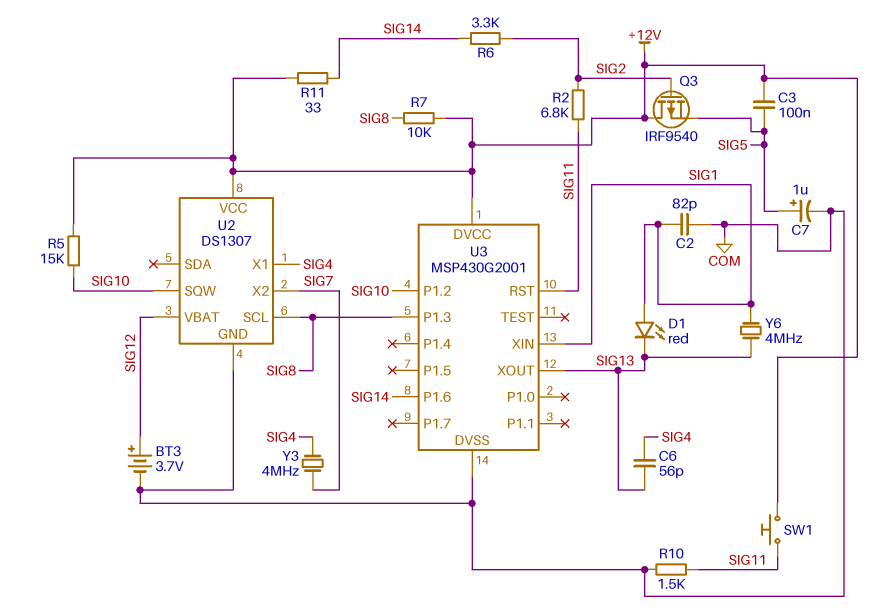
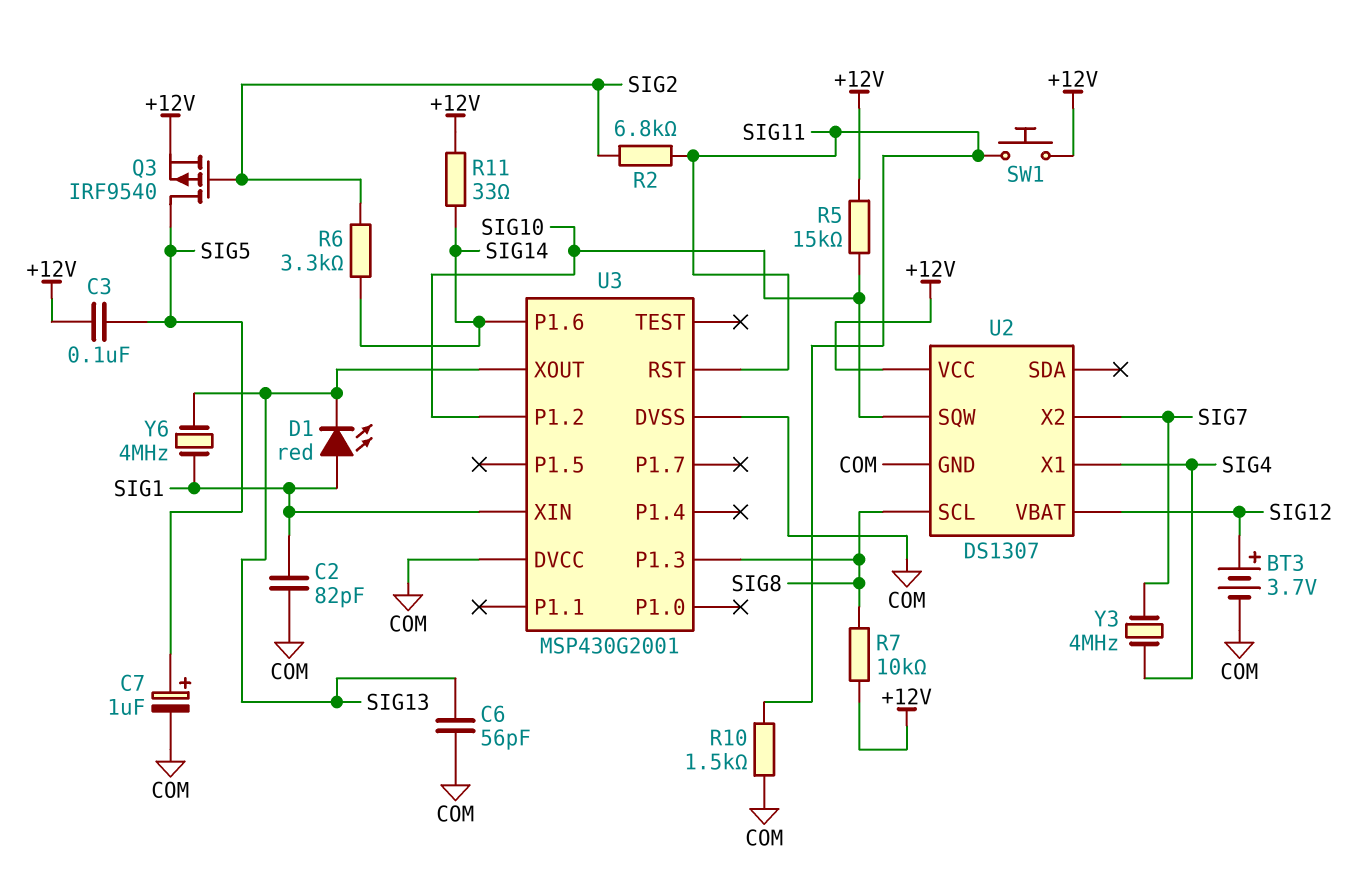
C6: 56pF (SIG4, SIG13) -> 56pF (COM, SIG13)
Q3: PMOS IRF9540 (G SIG2, D +12V, S SIG5) -> PMOS IRF9540 (G SIG2, D SIG5, S +12V)
U3 pin DVCC: +12V -> COM

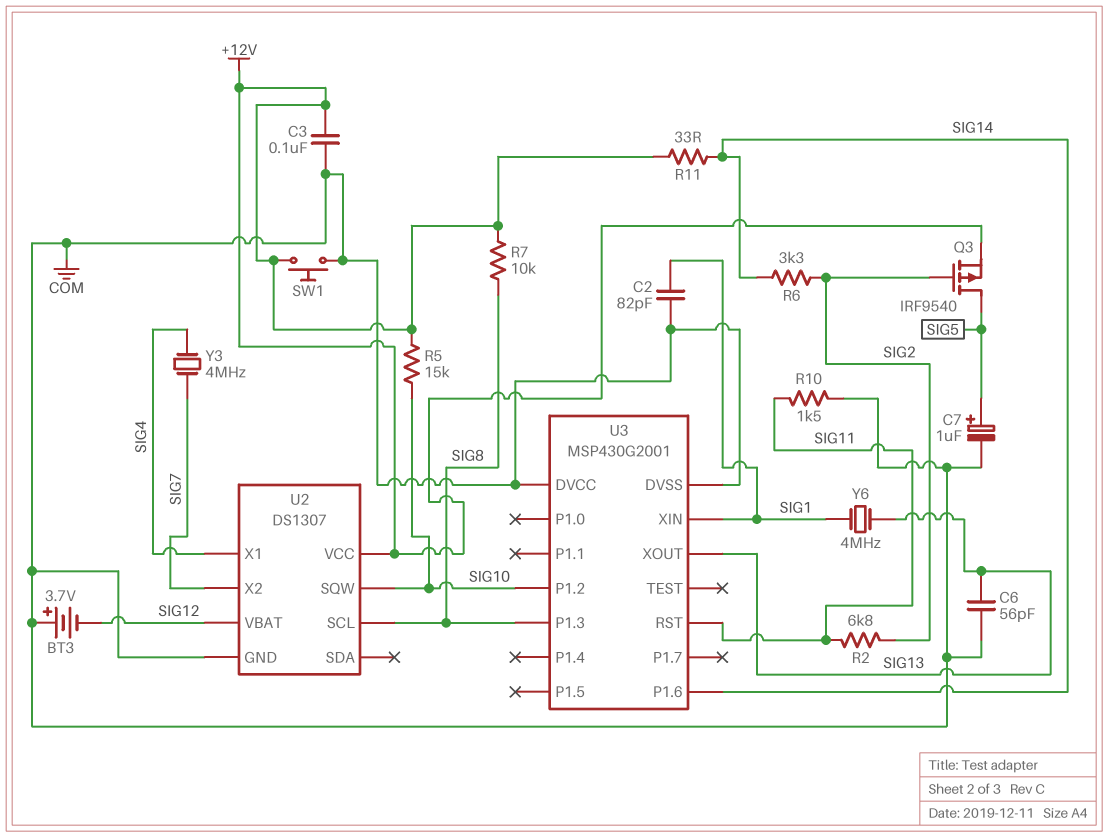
BT3: 3.7V (plus SIG12, minus COM) -> 3.7V (plus COM, minus SIG12)
C3: 100nF (+12V, SIG5) -> 100nF (+12V, COM)
D1: LED red (A SIG1, K SIG13) -> none
SW1: button (+12V, SIG11) -> button (+12V, COM)

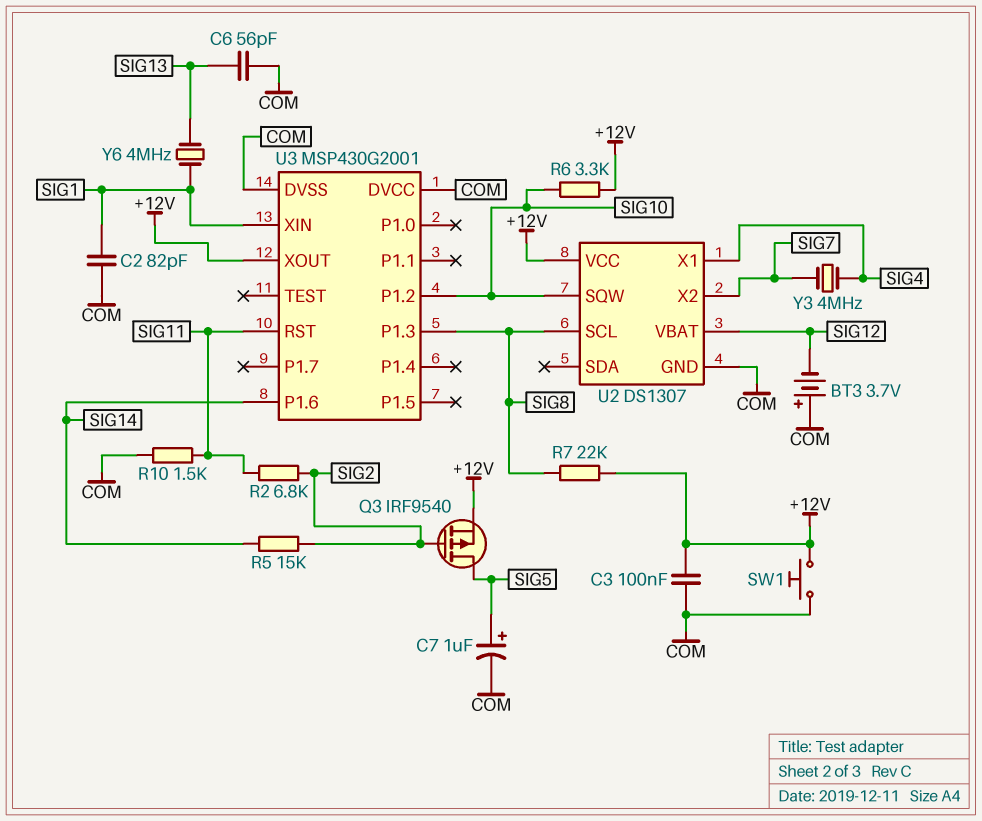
R5: 15k (+12V, SIG10) -> 15k (SIG2, SIG14)
R6: 3.3k (SIG2, SIG14) -> 3.3k (+12V, SIG10)
R7: 10k (+12V, SIG8) -> 22k (+12V, SIG8)
R11: 33 (+12V, SIG14) -> none
U3 pin XOUT: SIG13 -> +12V

